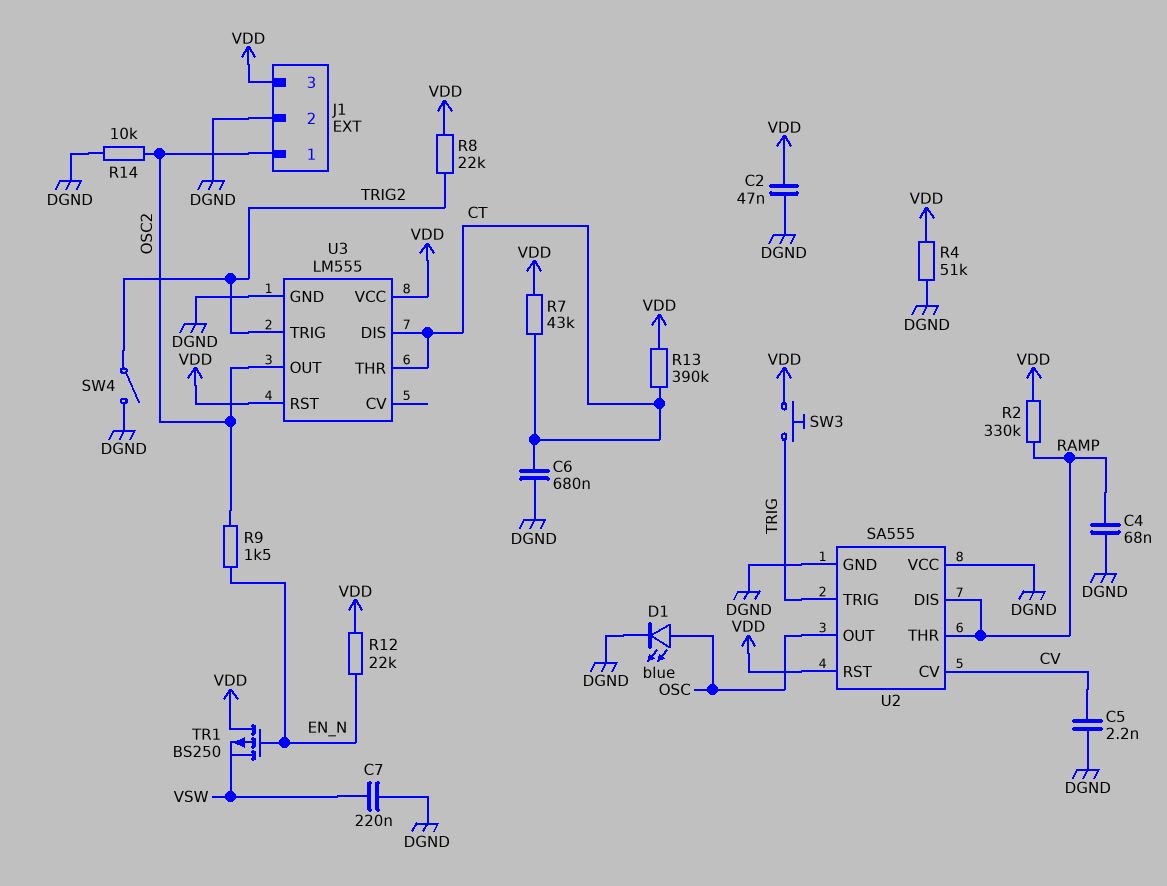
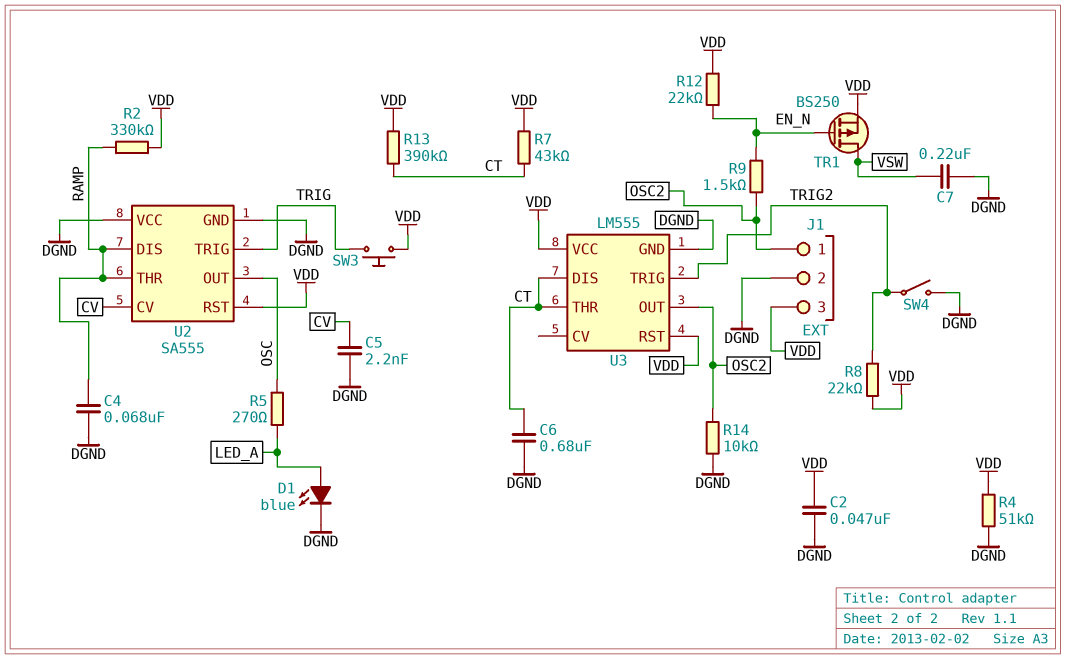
D1: LED blue (A OSC, K DGND) -> LED blue (A LED_A, K DGND)
R5: none -> 270 (LED_A, OSC)
TR1: PMOS BS250 (G EN_N, D VDD, S VSW) -> PMOS BS250 (G EN_N, D VSW, S VDD)

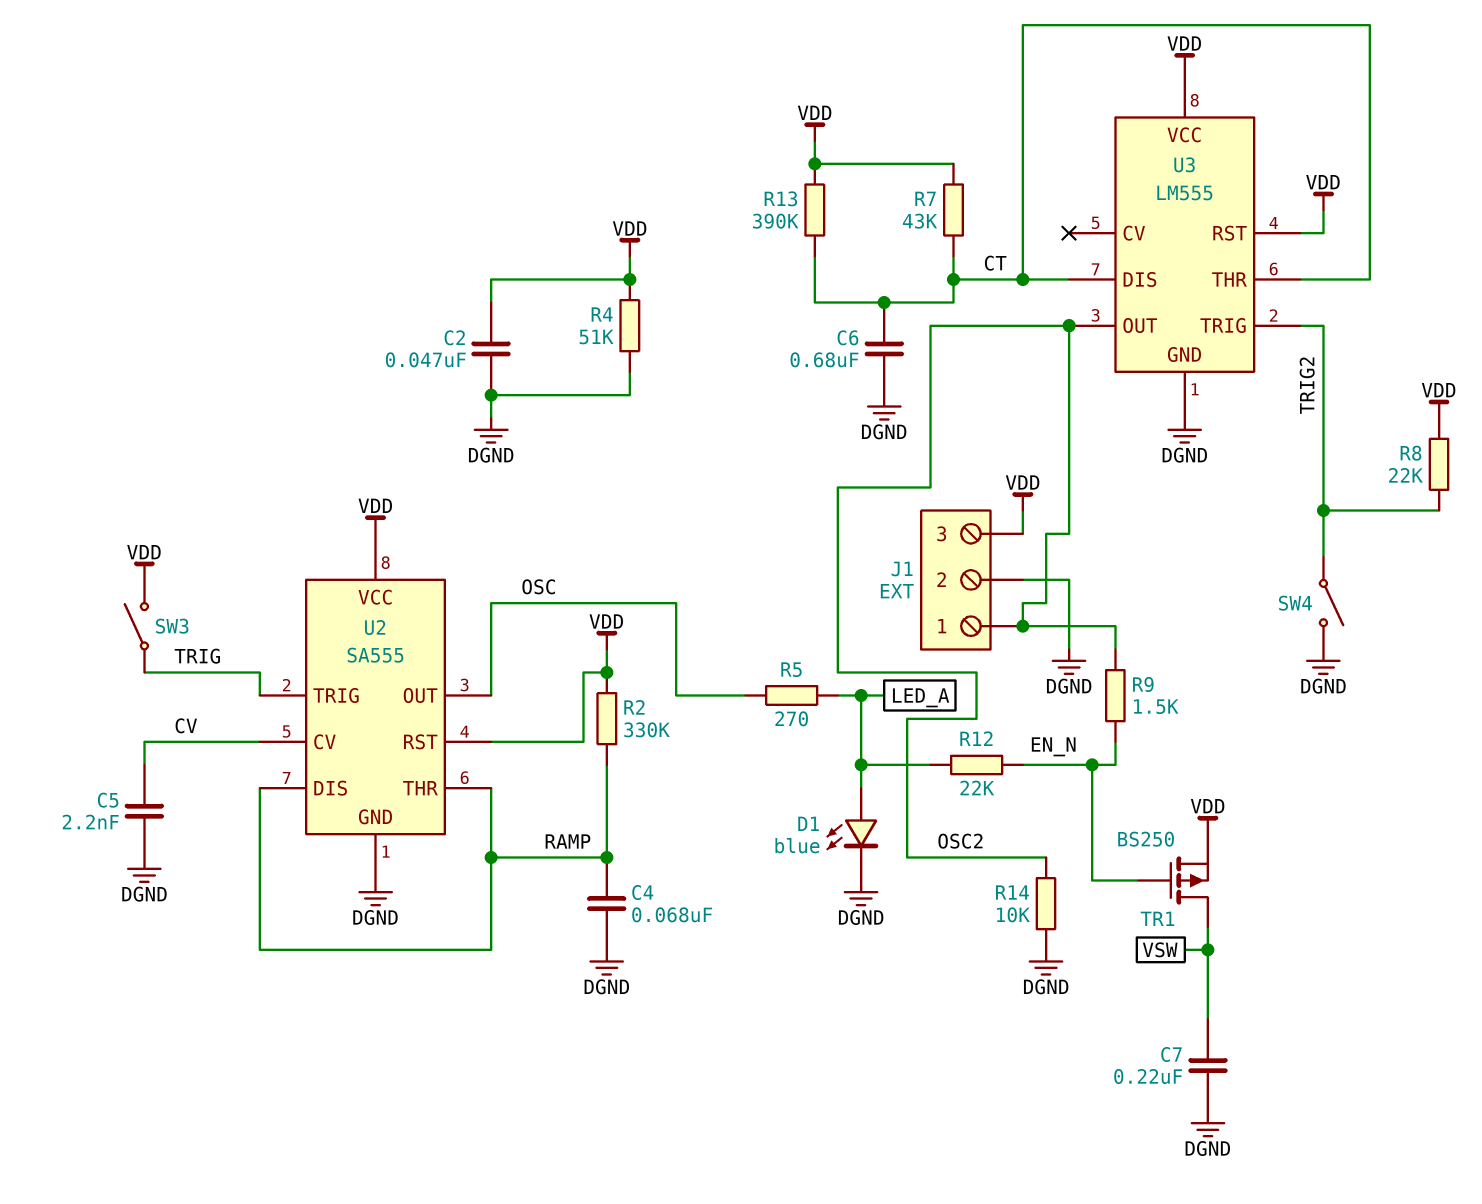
R12: 22k (EN_N, VDD) -> 22k (EN_N, LED_A)
SW3: button (TRIG, VDD) -> switch (TRIG, VDD)
U2 pin VCC: DGND -> VDD

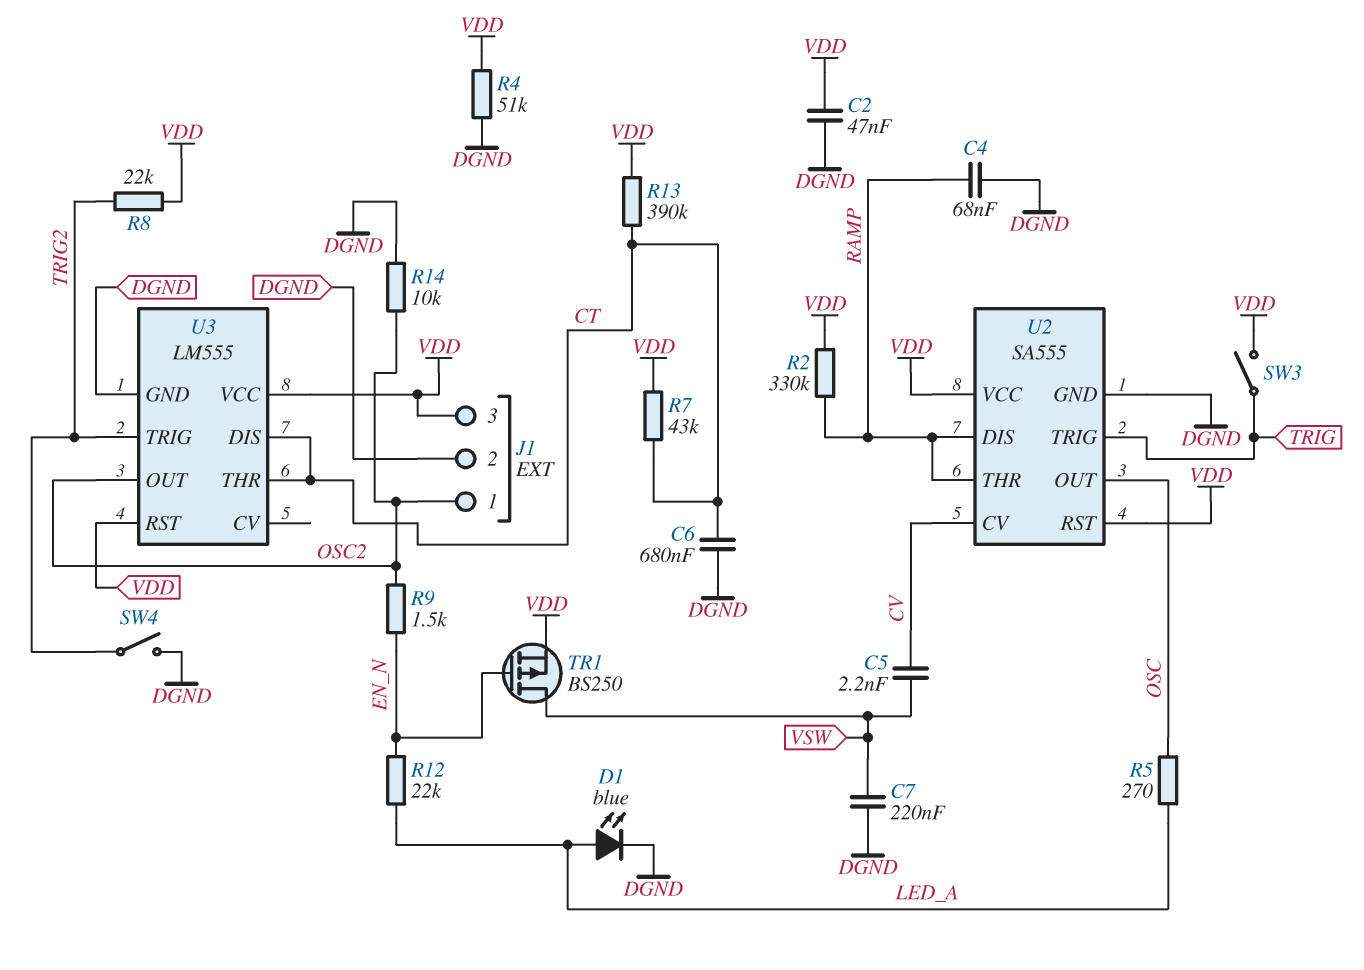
C5: 2.2nF (CV, DGND) -> 2.2nF (CV, VSW)

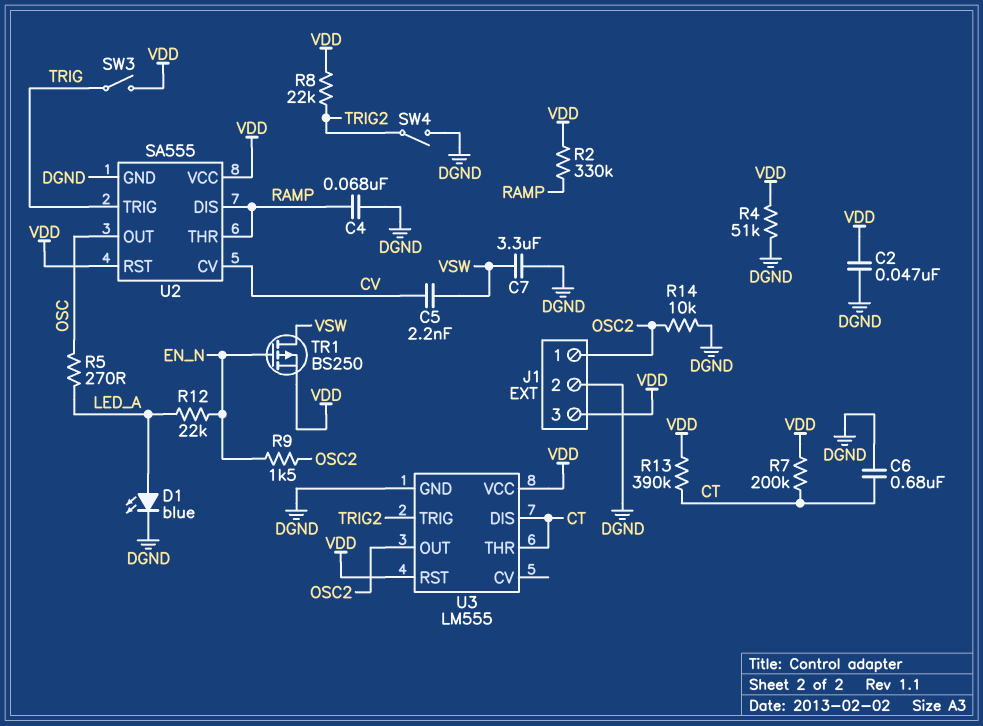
C7: 220nF (DGND, VSW) -> 3.3uF (DGND, VSW)
R7: 43k (CT, VDD) -> 200k (CT, VDD)

